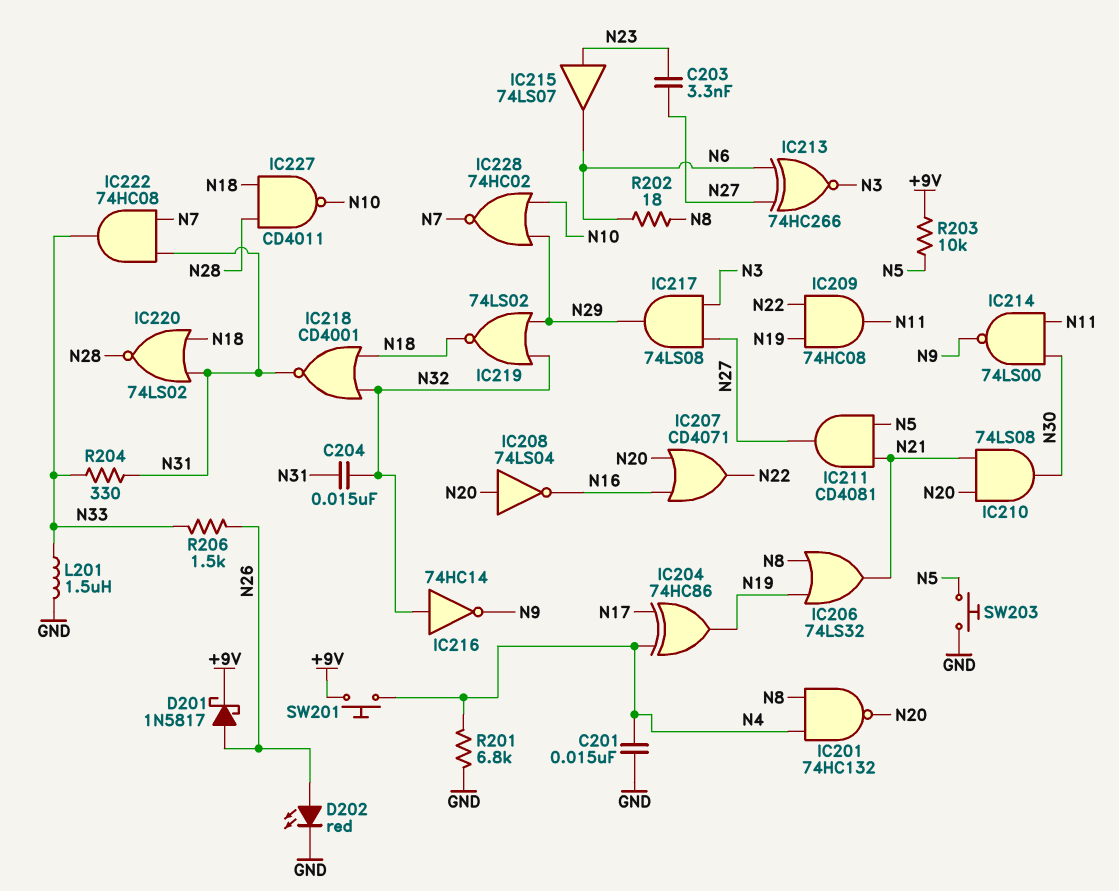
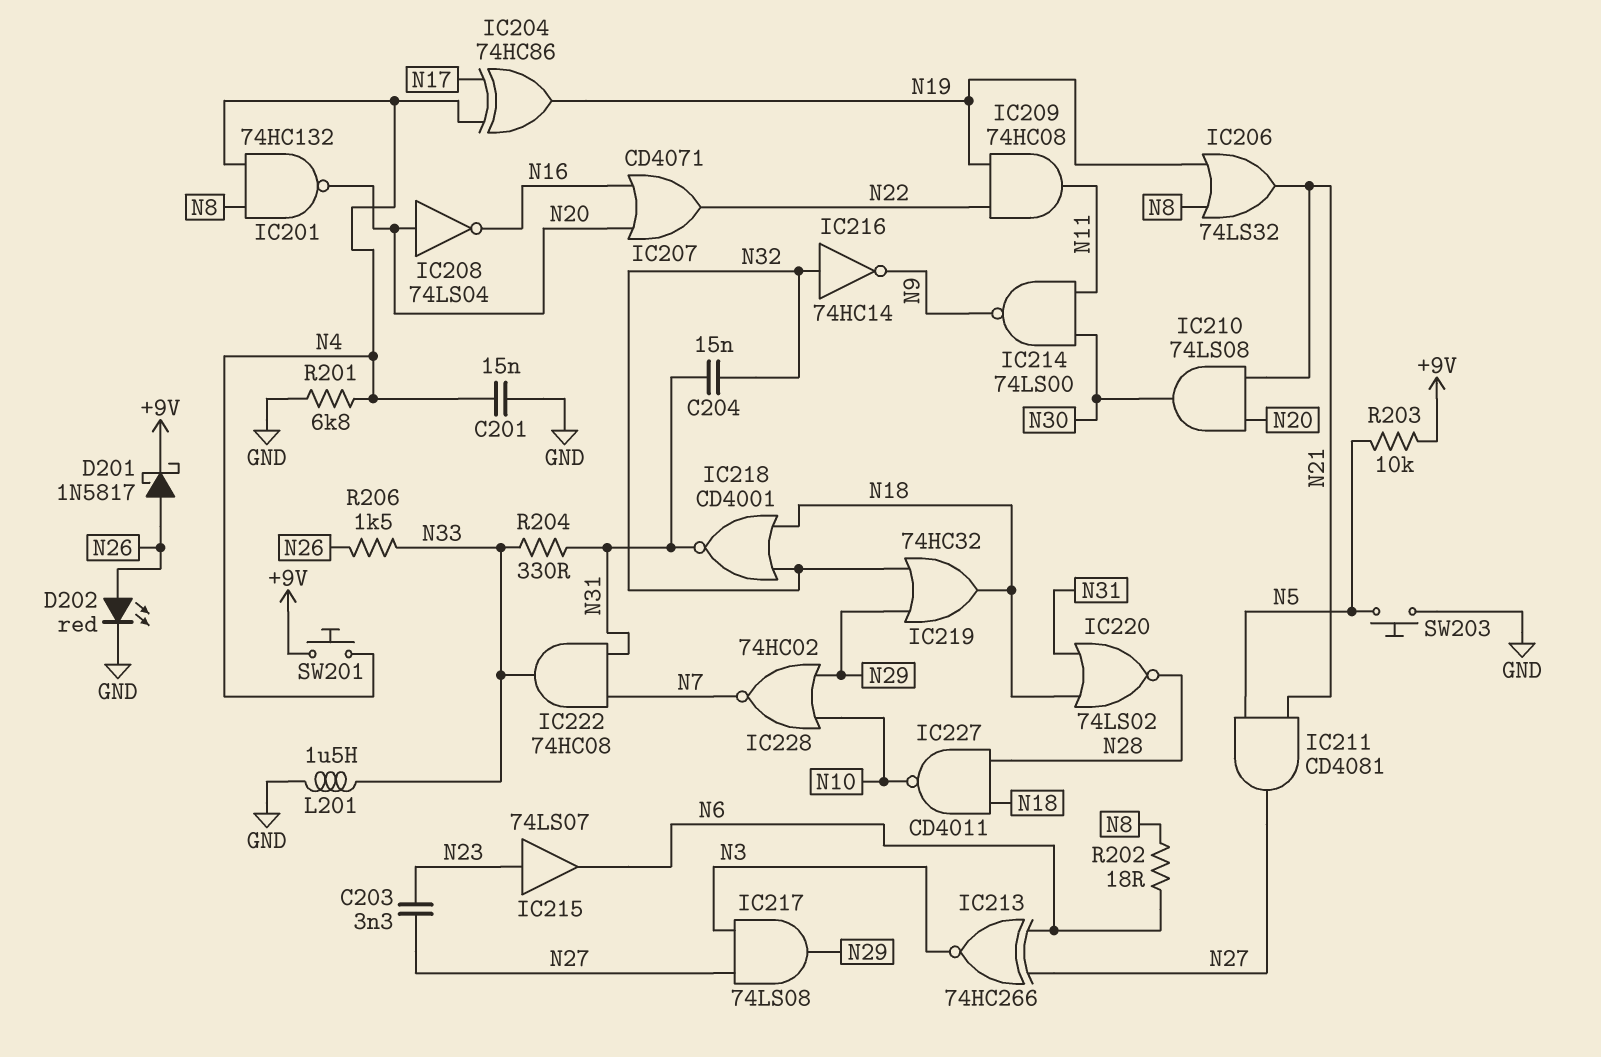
IC219: NOR 74LS02 (in N29, in N32, out N18) -> OR 74HC32 (in N29, in N32, out N18)

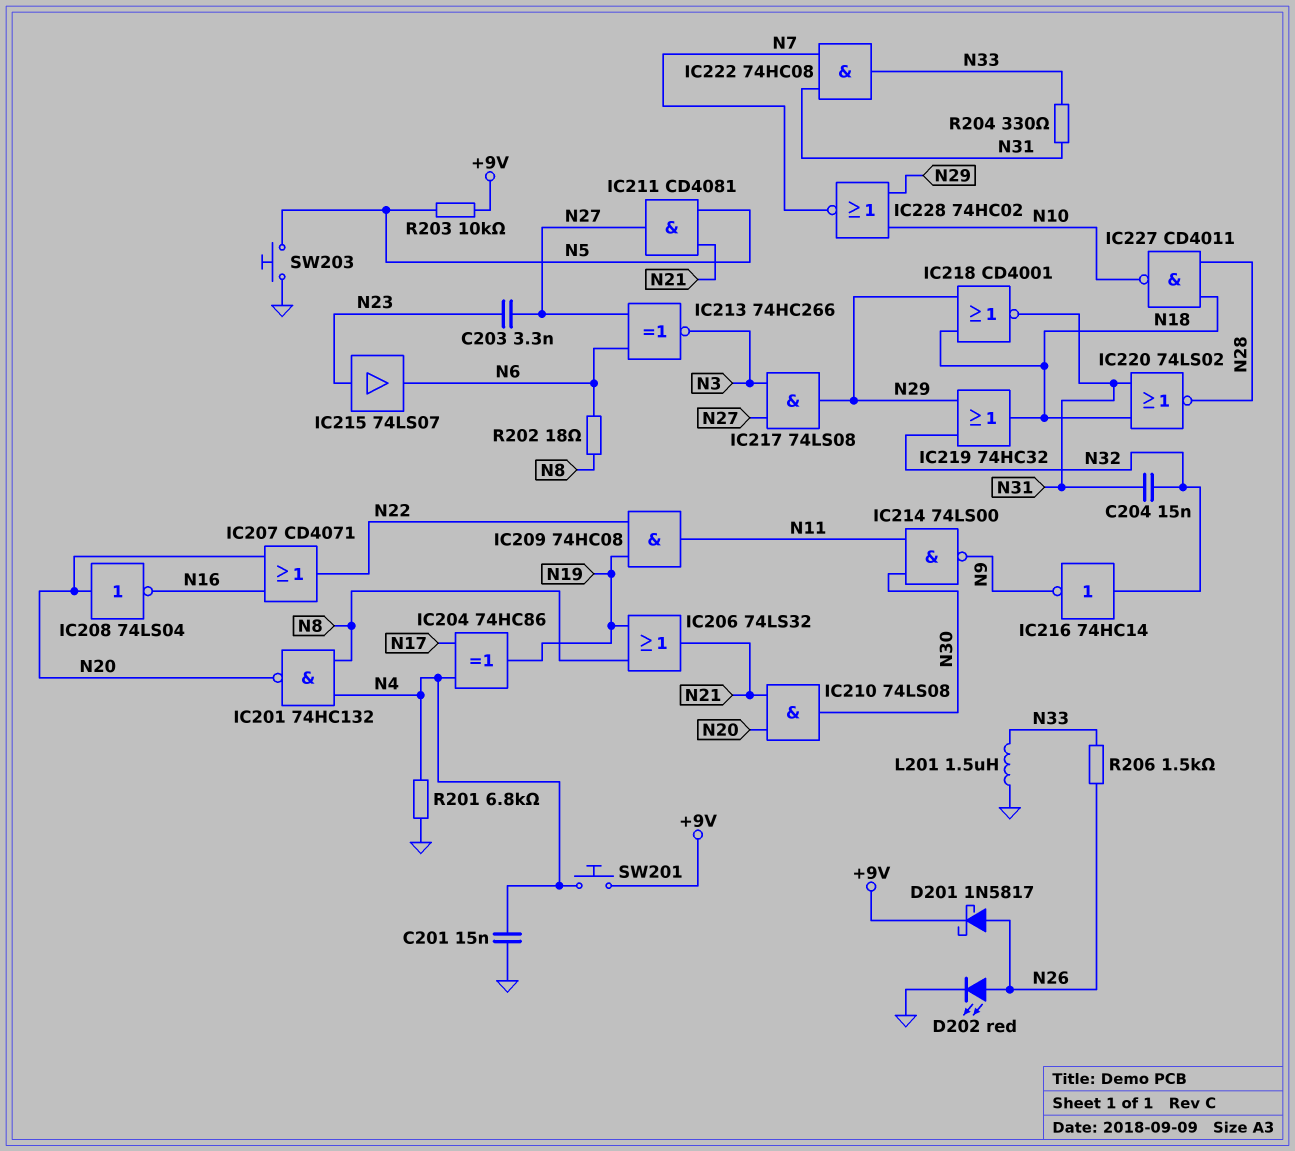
IC218: NOR CD4001 (in N18, in N32, out N31) -> NOR CD4001 (in N18, in N29, out N31)

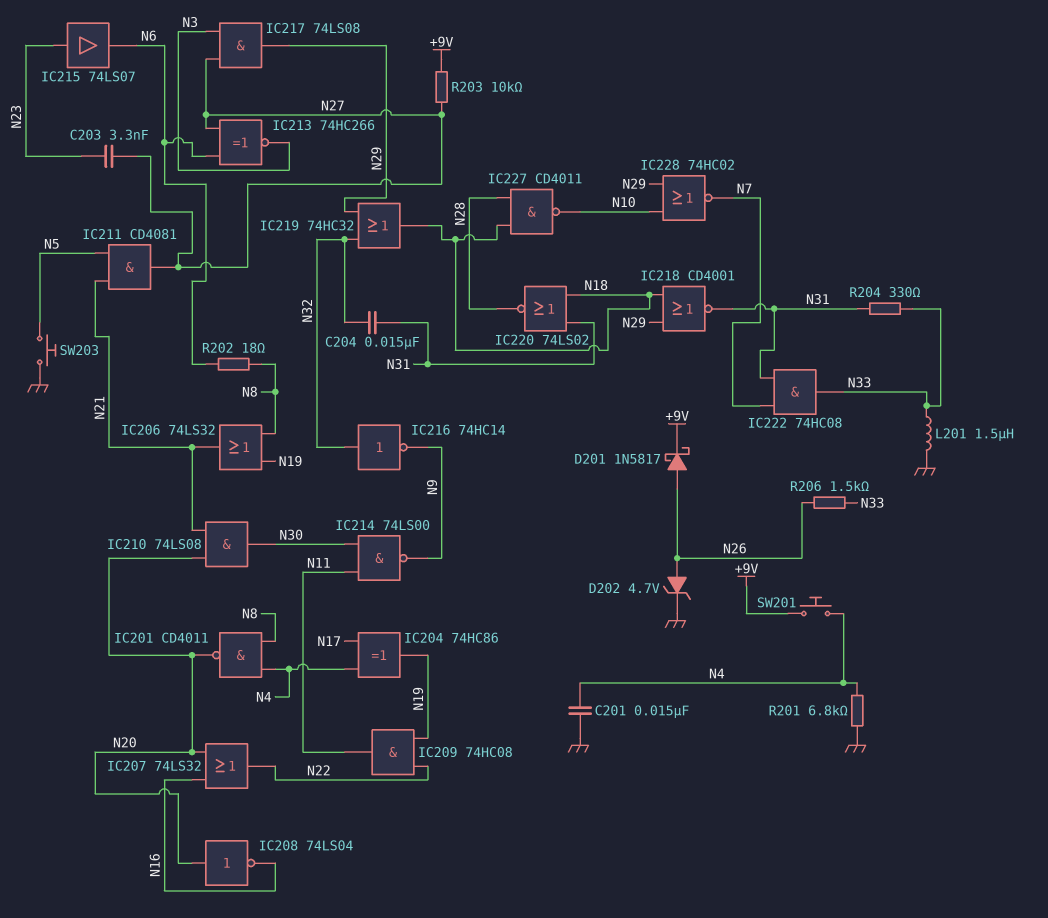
D202: LED red (A N26, K GND) -> zener 4.7V (A N26, K GND)
IC201: NAND 74HC132 (in N4, in N8, out N20) -> NAND CD4011 (in N4, in N8, out N20)
IC207: OR CD4071 (in N16, in N20, out N22) -> OR 74LS32 (in N16, in N20, out N22)
R203: 10k (+9V, N5) -> 10k (+9V, N27)

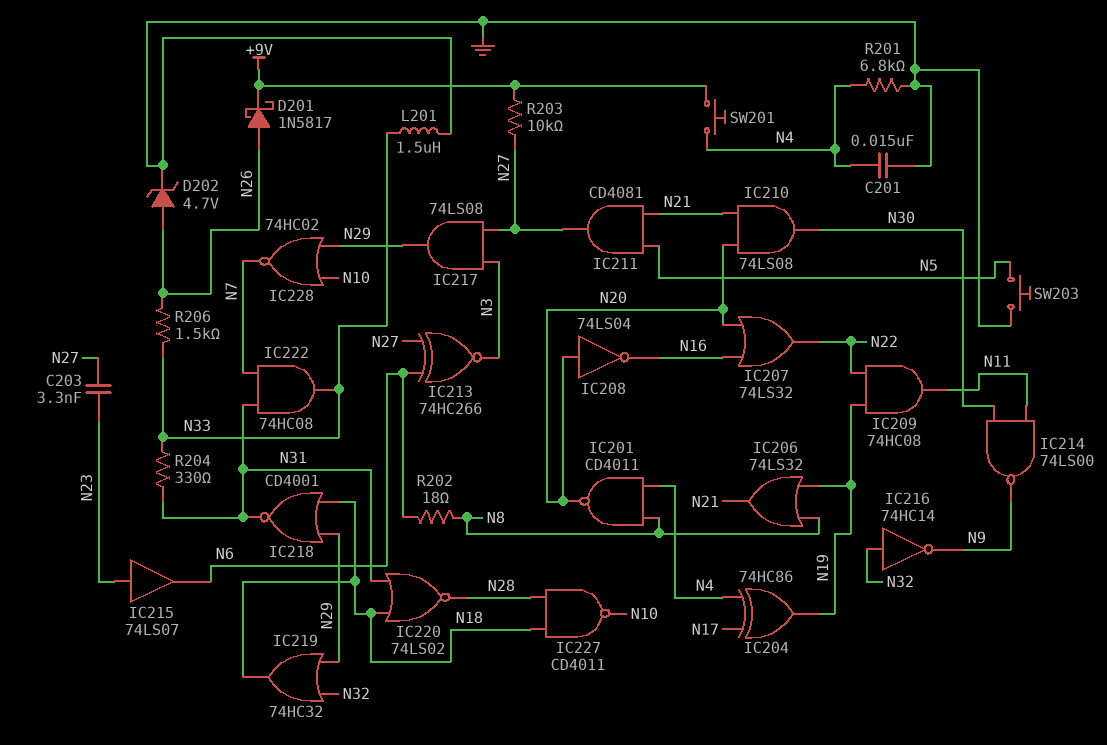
C204: 15nF (N31, N32) -> none

